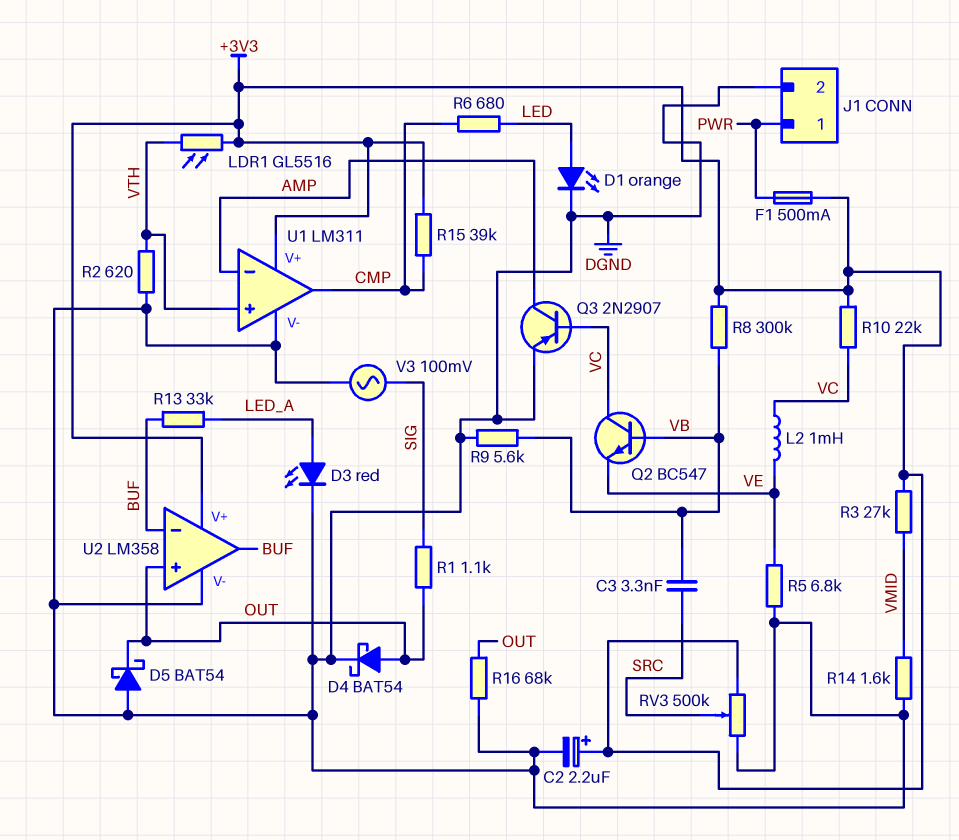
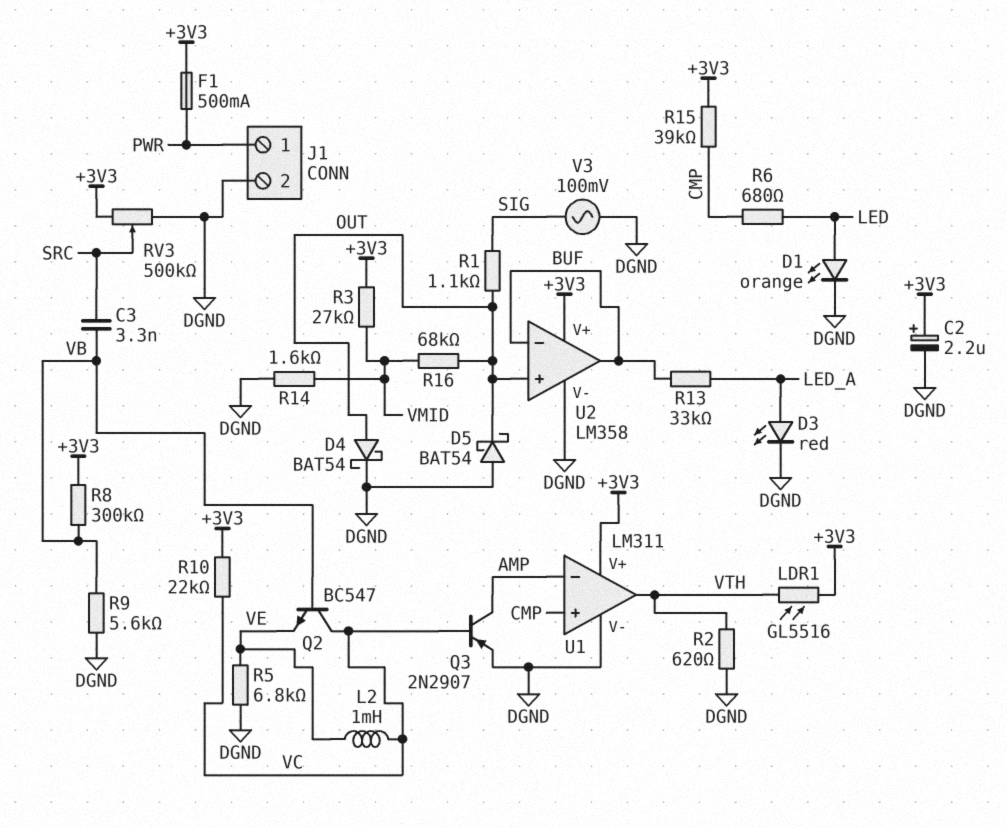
R16: 68k (DGND, OUT) -> 68k (OUT, VMID)
U1 pin in+: VTH -> CMP
U1 pin out: CMP -> VTH

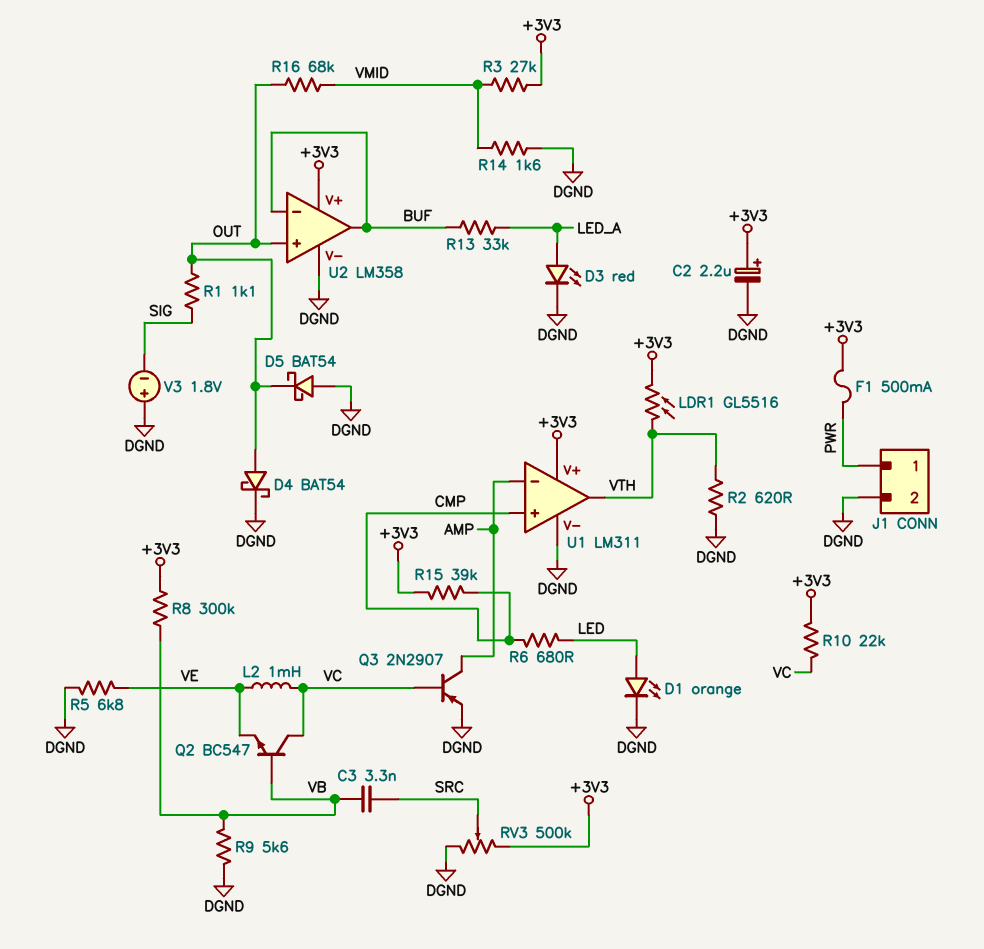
V3: AC 100mV (DGND, SIG) -> 1.8V (plus DGND, minus SIG)

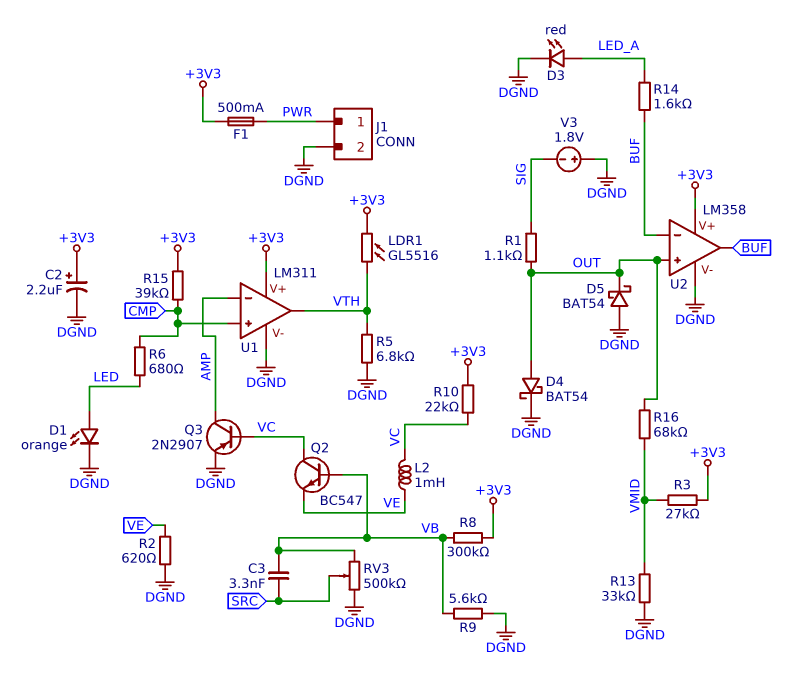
R2: 620 (DGND, VTH) -> 620 (DGND, VE)
R5: 6.8k (DGND, VE) -> 6.8k (DGND, VTH)
R13: 33k (BUF, LED_A) -> 33k (DGND, VMID)
R14: 1.6k (DGND, VMID) -> 1.6k (BUF, LED_A)
RV3: 500k (+3V3, DGND, wiper SRC) -> 500k (DGND, VB, wiper SRC)

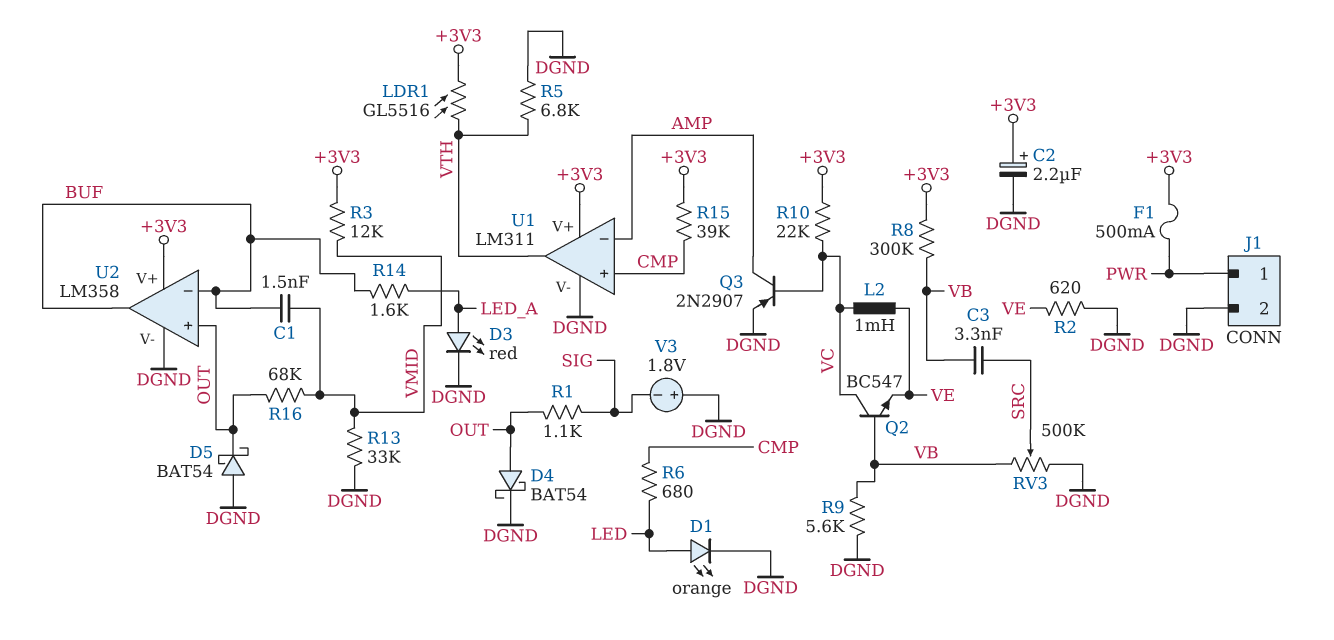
C1: none -> 1.5nF (BUF, VMID)
R3: 27k (+3V3, VMID) -> 12k (+3V3, VMID)

